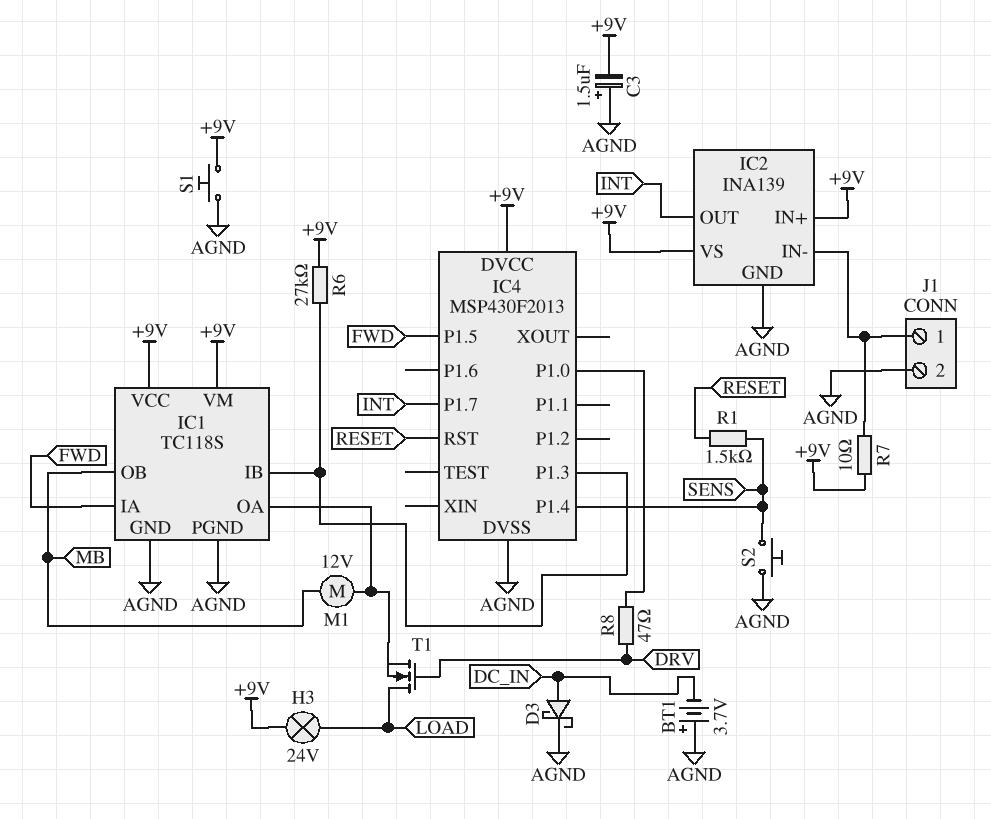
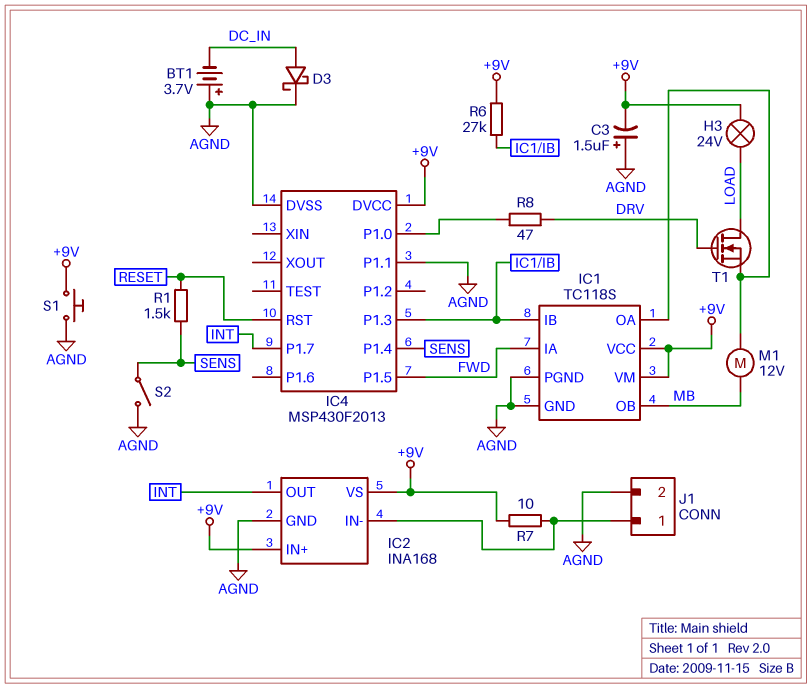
IC2: INA139 -> INA168
IC4 pin P1.1: none -> AGND
S2: button (AGND, SENS) -> switch (AGND, SENS)

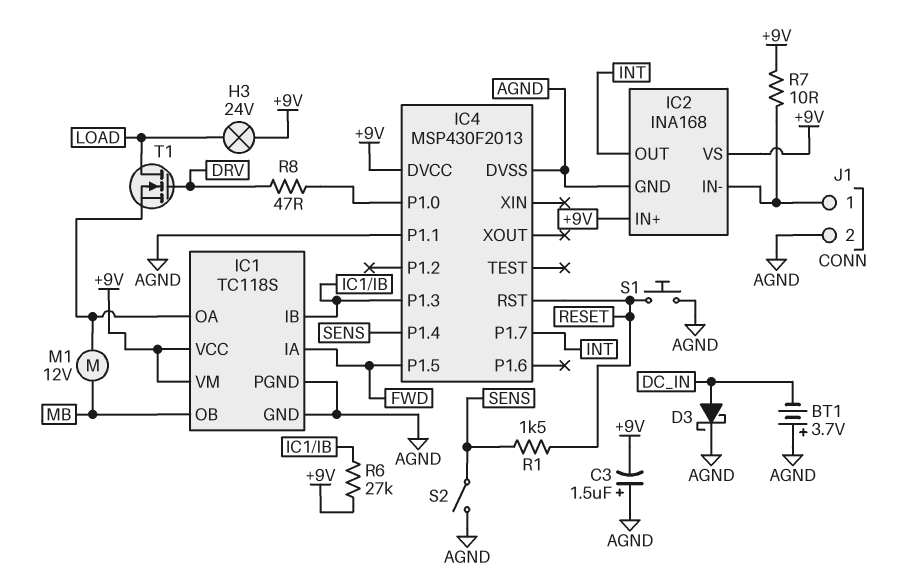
S1: button (+9V, AGND) -> button (AGND, RESET)

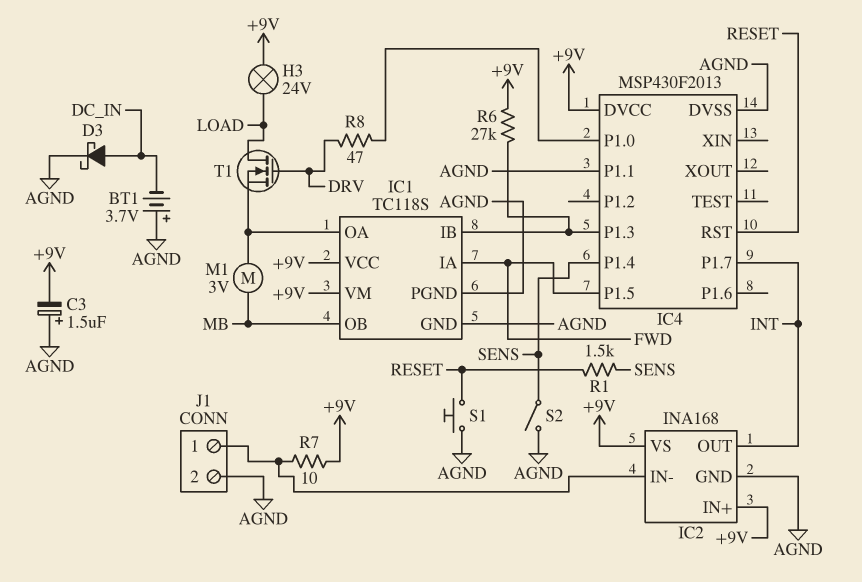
M1: motor 12V (IC1/OA, MB) -> motor 3V (IC1/OA, MB)

